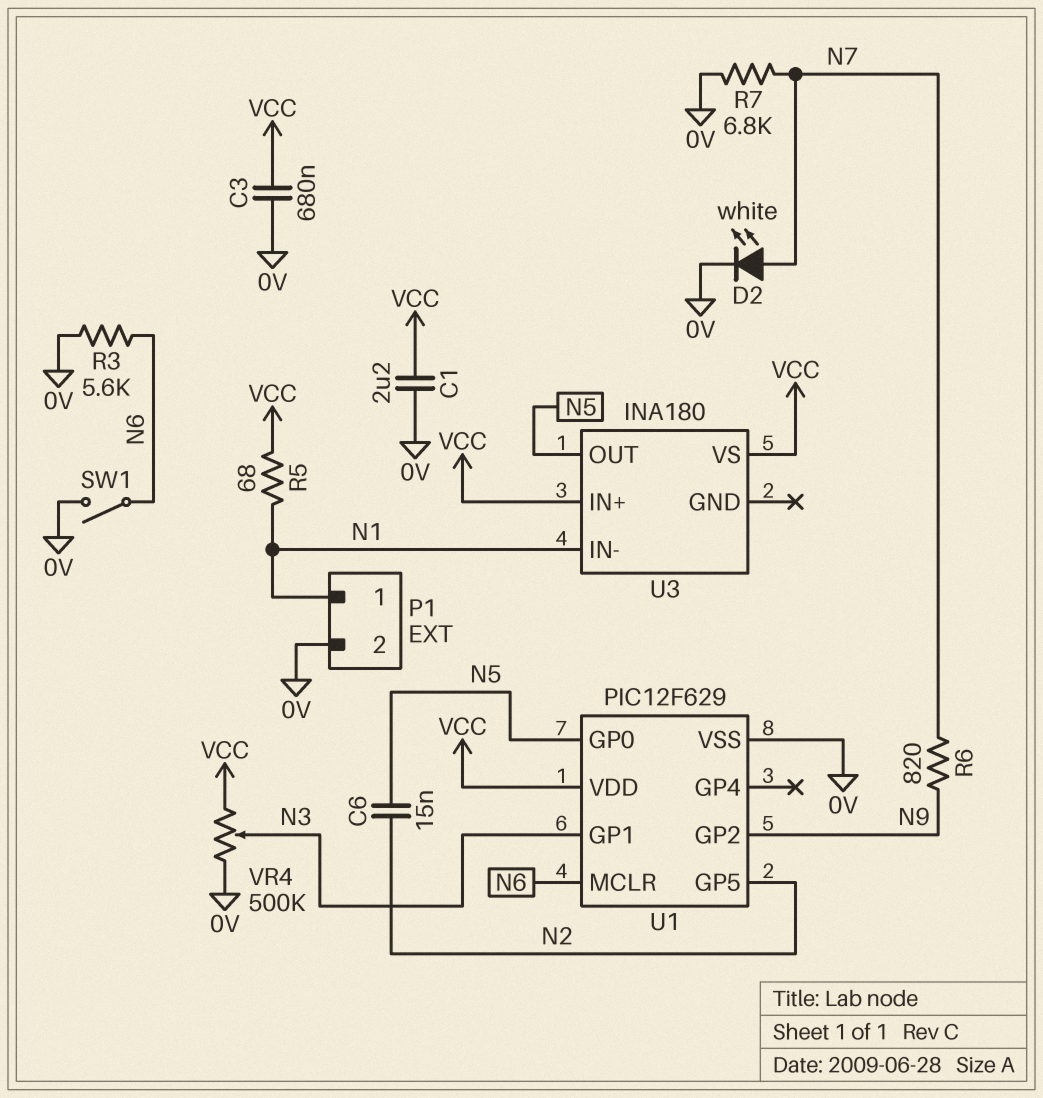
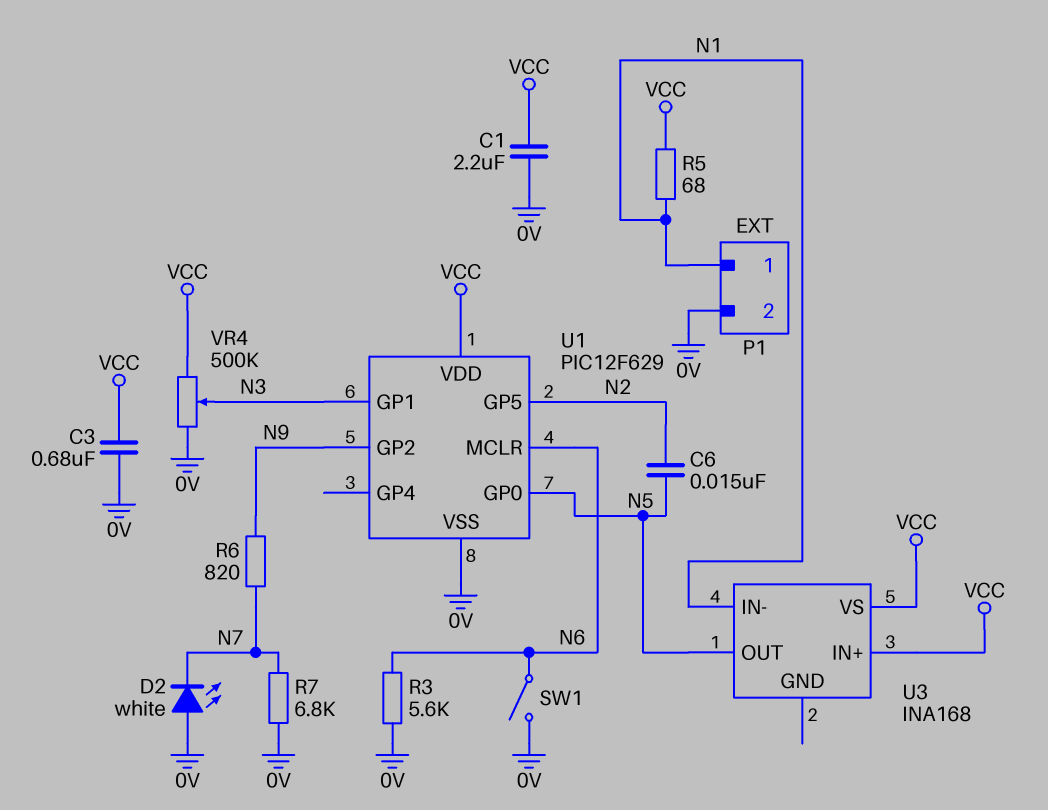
D2: LED white (A N7, K 0V) -> LED white (A 0V, K N7)
U3: INA180 -> INA168

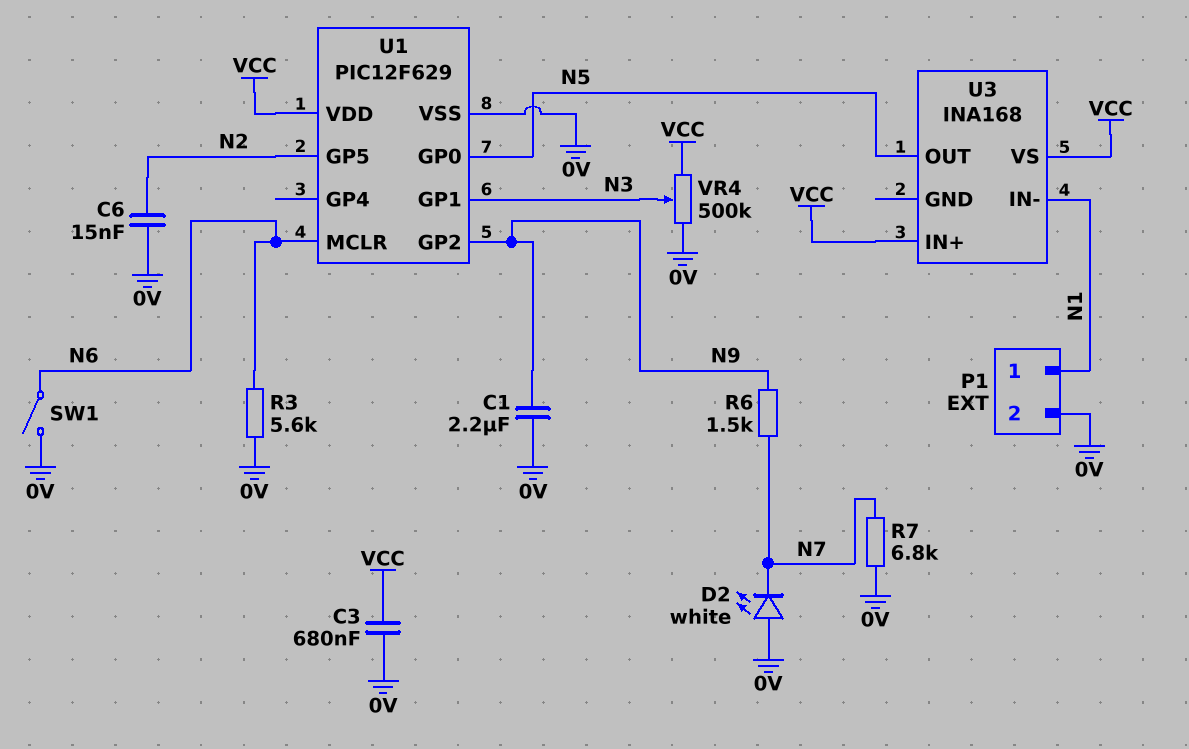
C1: 2.2uF (0V, VCC) -> 2.2uF (0V, N9)
C6: 15nF (N2, N5) -> 15nF (0V, N2)
R5: 68 (N1, VCC) -> none
R6: 820 (N7, N9) -> 1.5k (N7, N9)

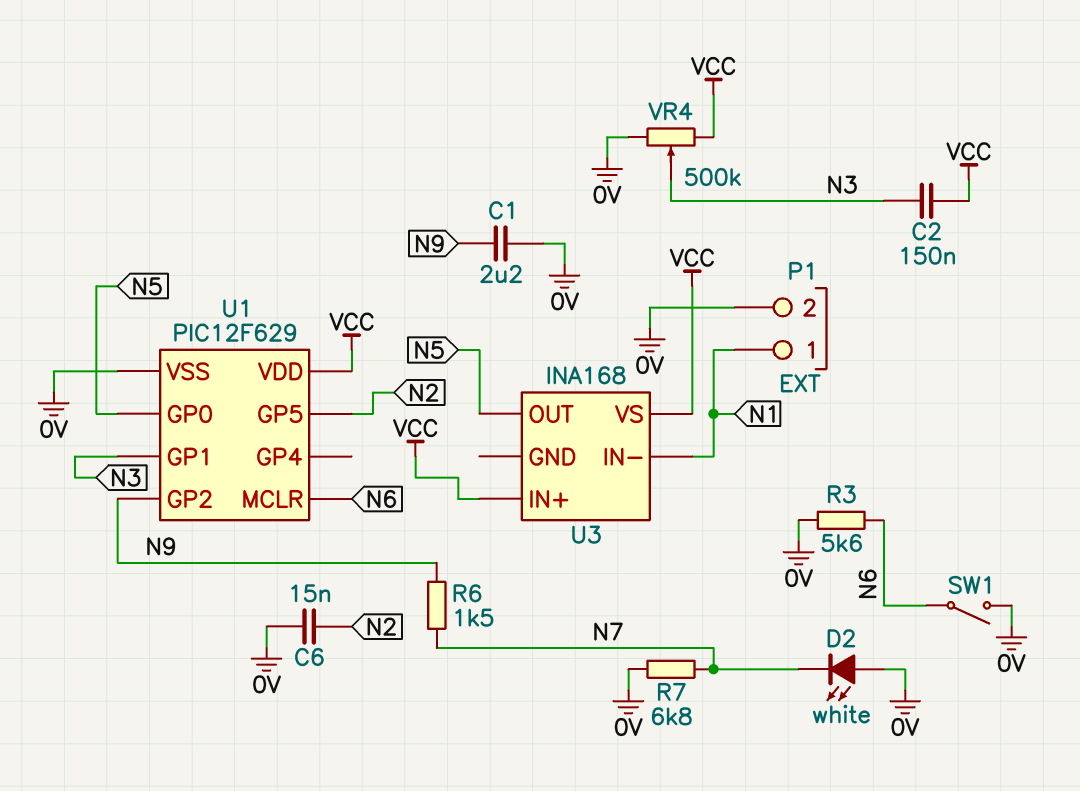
C2: none -> 150nF (N3, VCC)
C3: 680nF (0V, VCC) -> none

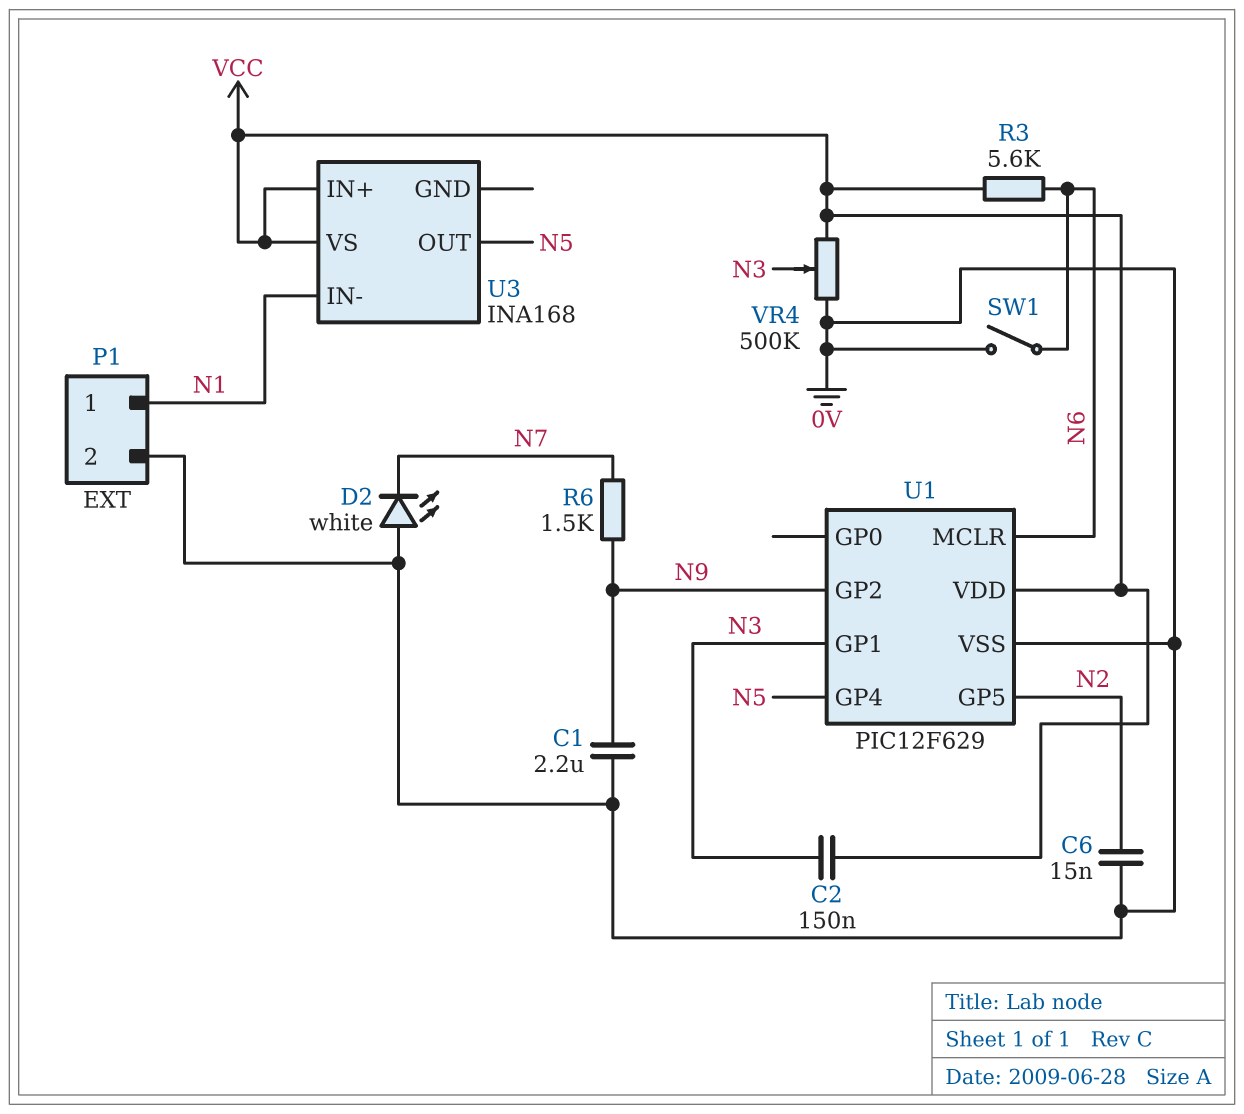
R3: 5.6k (0V, N6) -> 5.6k (N6, VCC)
R7: 6.8k (0V, N7) -> none
U1 pin GP0: N5 -> none
U1 pin GP4: none -> N5

